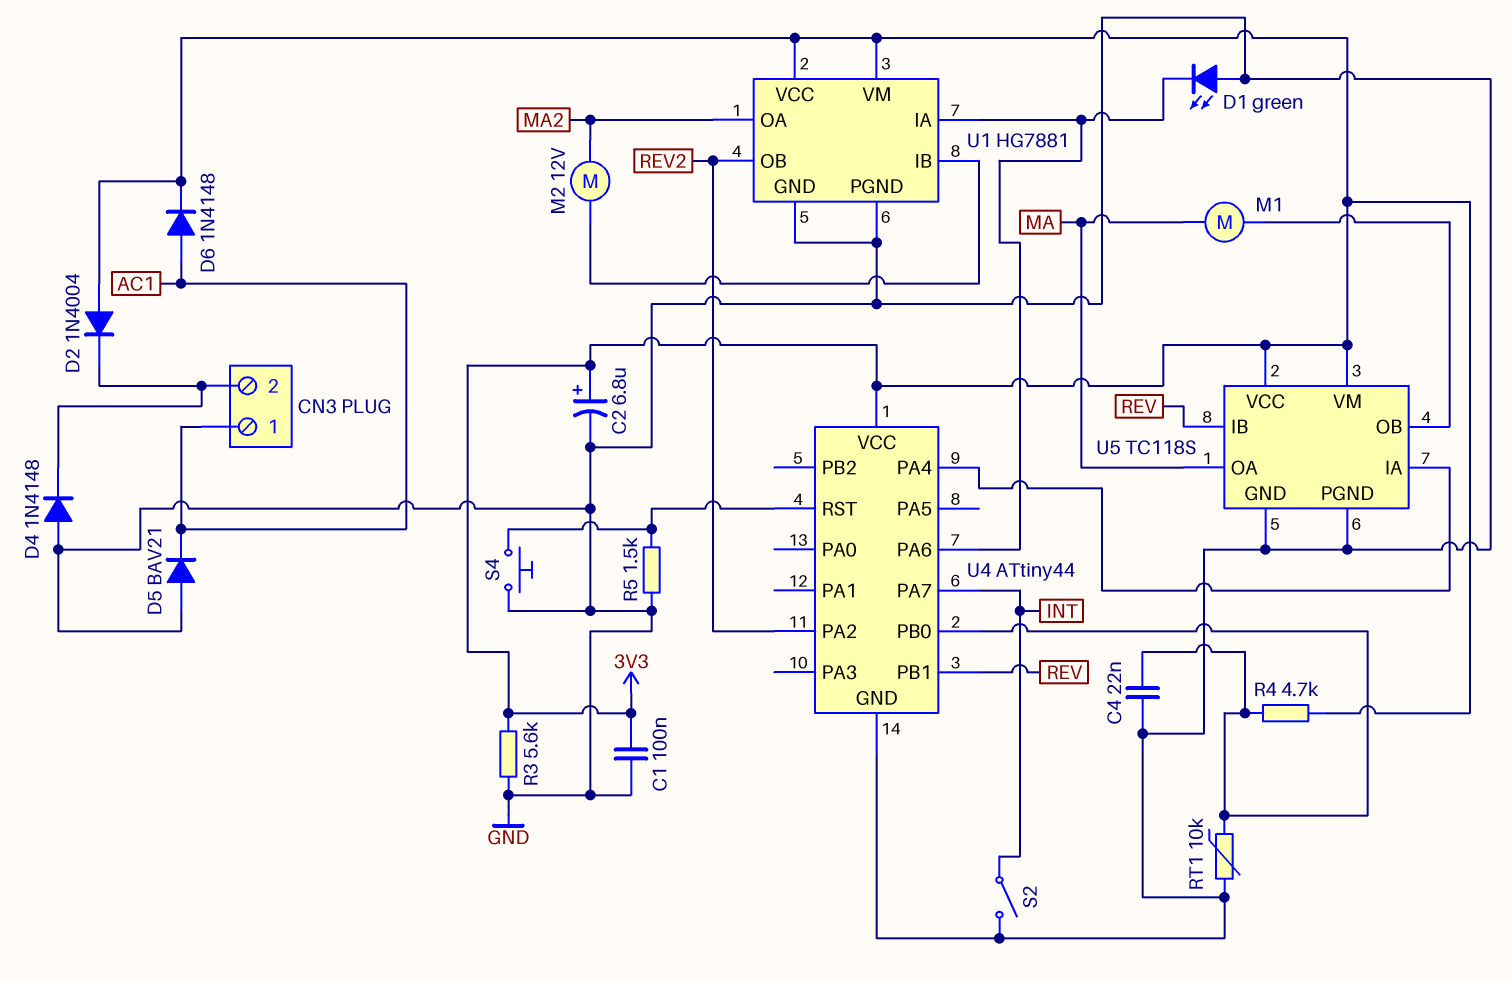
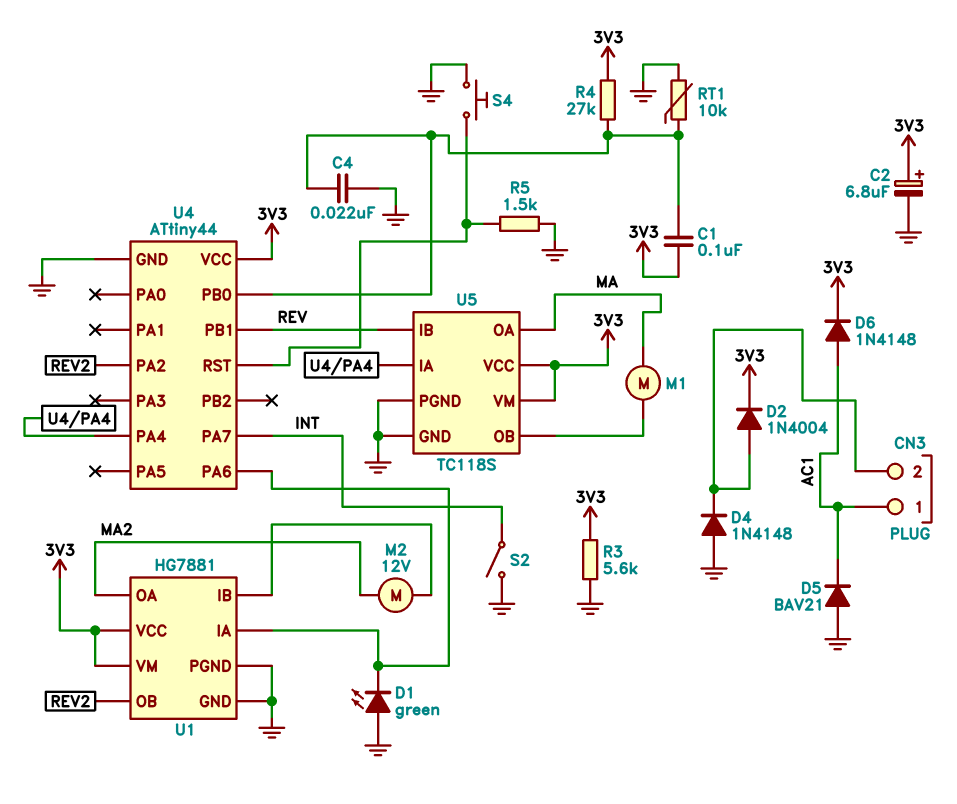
C1: 100nF (3V3, GND) -> 100nF (3V3, U4/PB0)
D2: diode 1N4004 (A 3V3, K CN3/2) -> diode 1N4004 (A CN3/2, K 3V3)
R4: 4.7k (3V3, U4/PB0) -> 27k (3V3, U4/PB0)

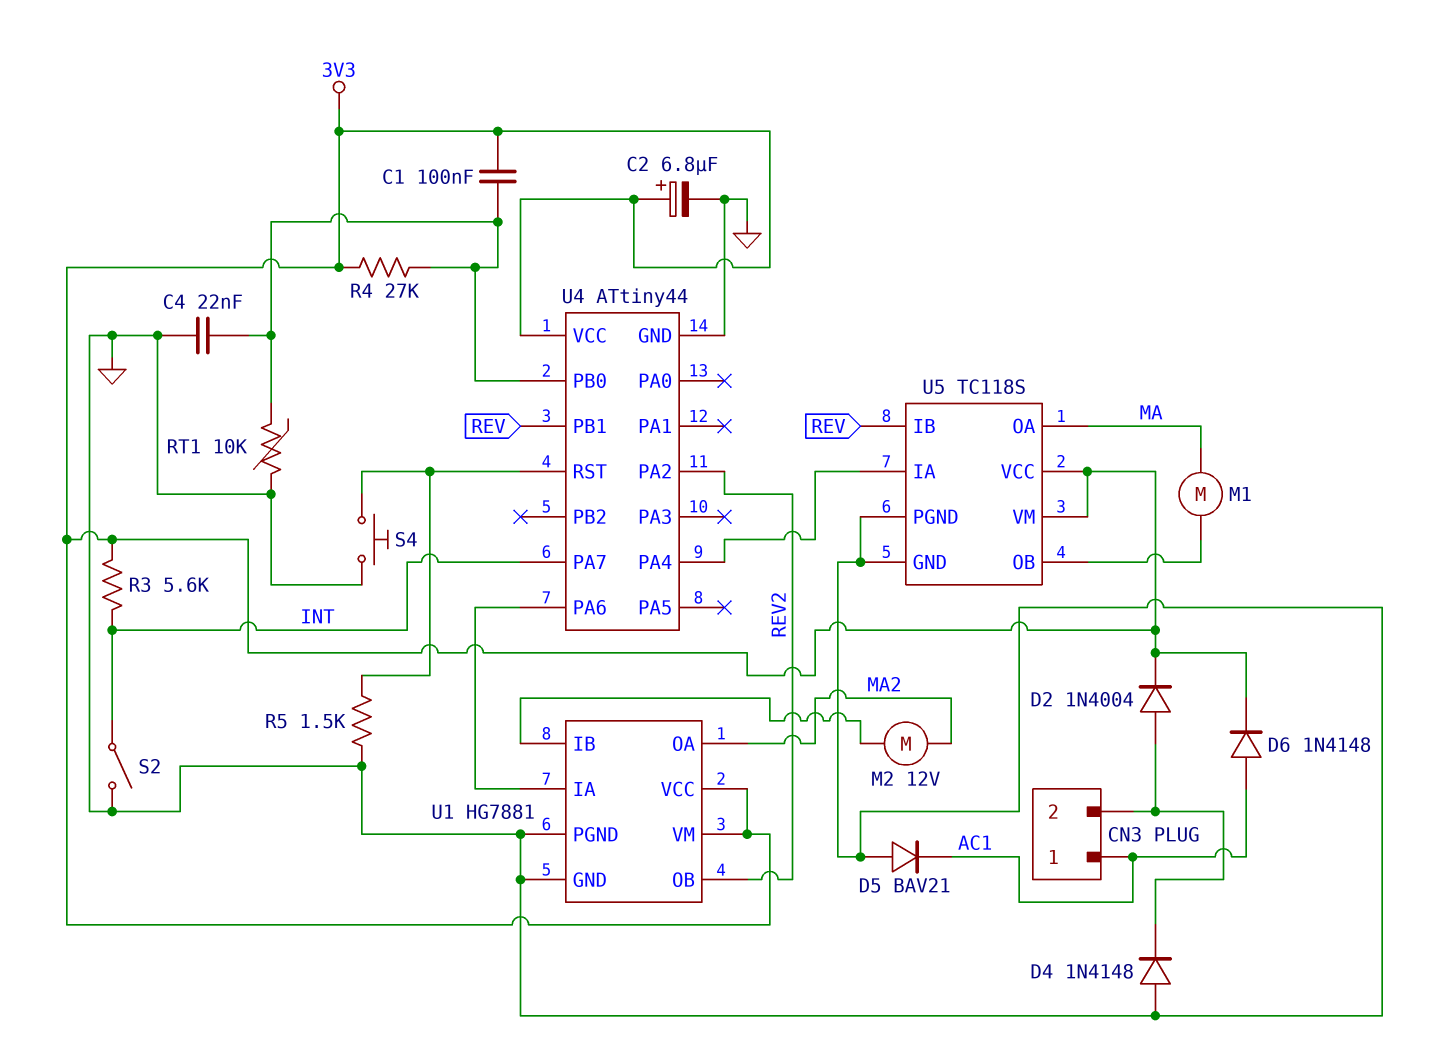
D1: LED green (A GND, K U1/IA) -> none
R3: 5.6k (3V3, GND) -> 5.6k (3V3, INT)

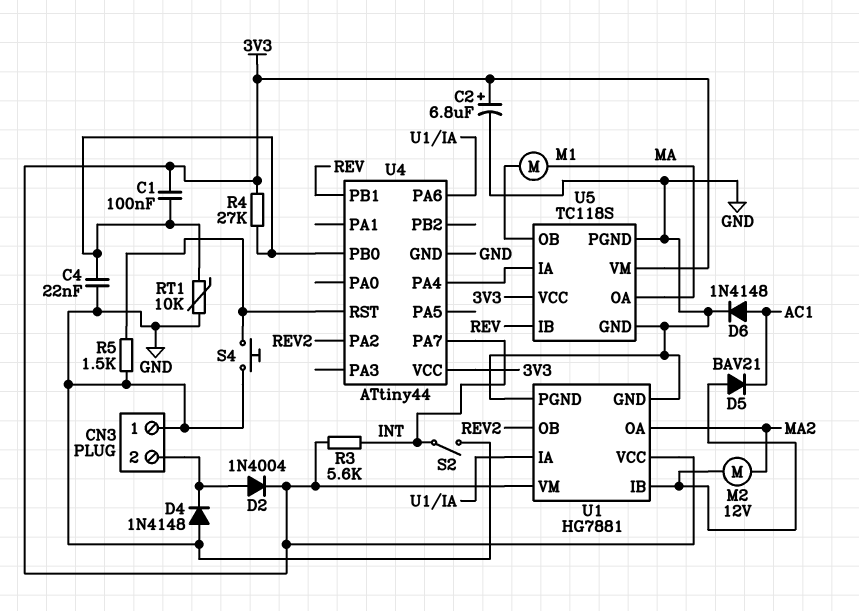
CN3 pin 1: AC1 -> GND
D5: diode BAV21 (A GND, K AC1) -> diode BAV21 (A U1/IB, K AC1)
D6: diode 1N4148 (A AC1, K 3V3) -> diode 1N4148 (A AC1, K GND)

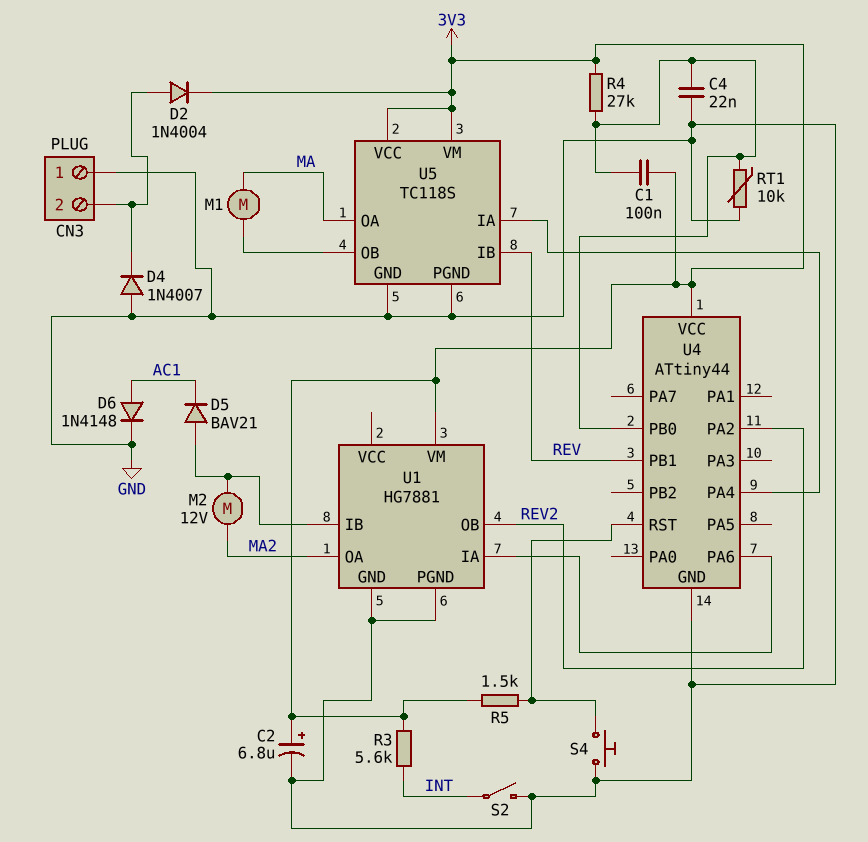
D4: diode 1N4148 (A GND, K CN3/2) -> diode 1N4007 (A GND, K CN3/2)
R5: 1.5k (GND, U4/RST) -> 1.5k (3V3, U4/RST)
U1 pin VCC: 3V3 -> none
U4 pin PA7: INT -> none

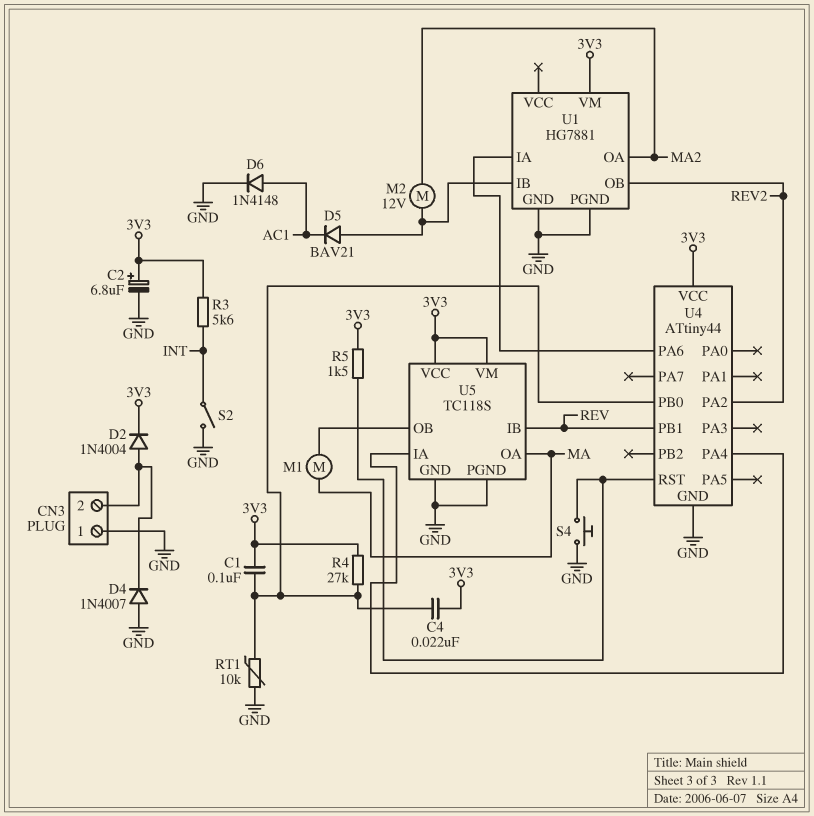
C4: 22nF (GND, U4/PB0) -> 22nF (3V3, U4/PB0)

